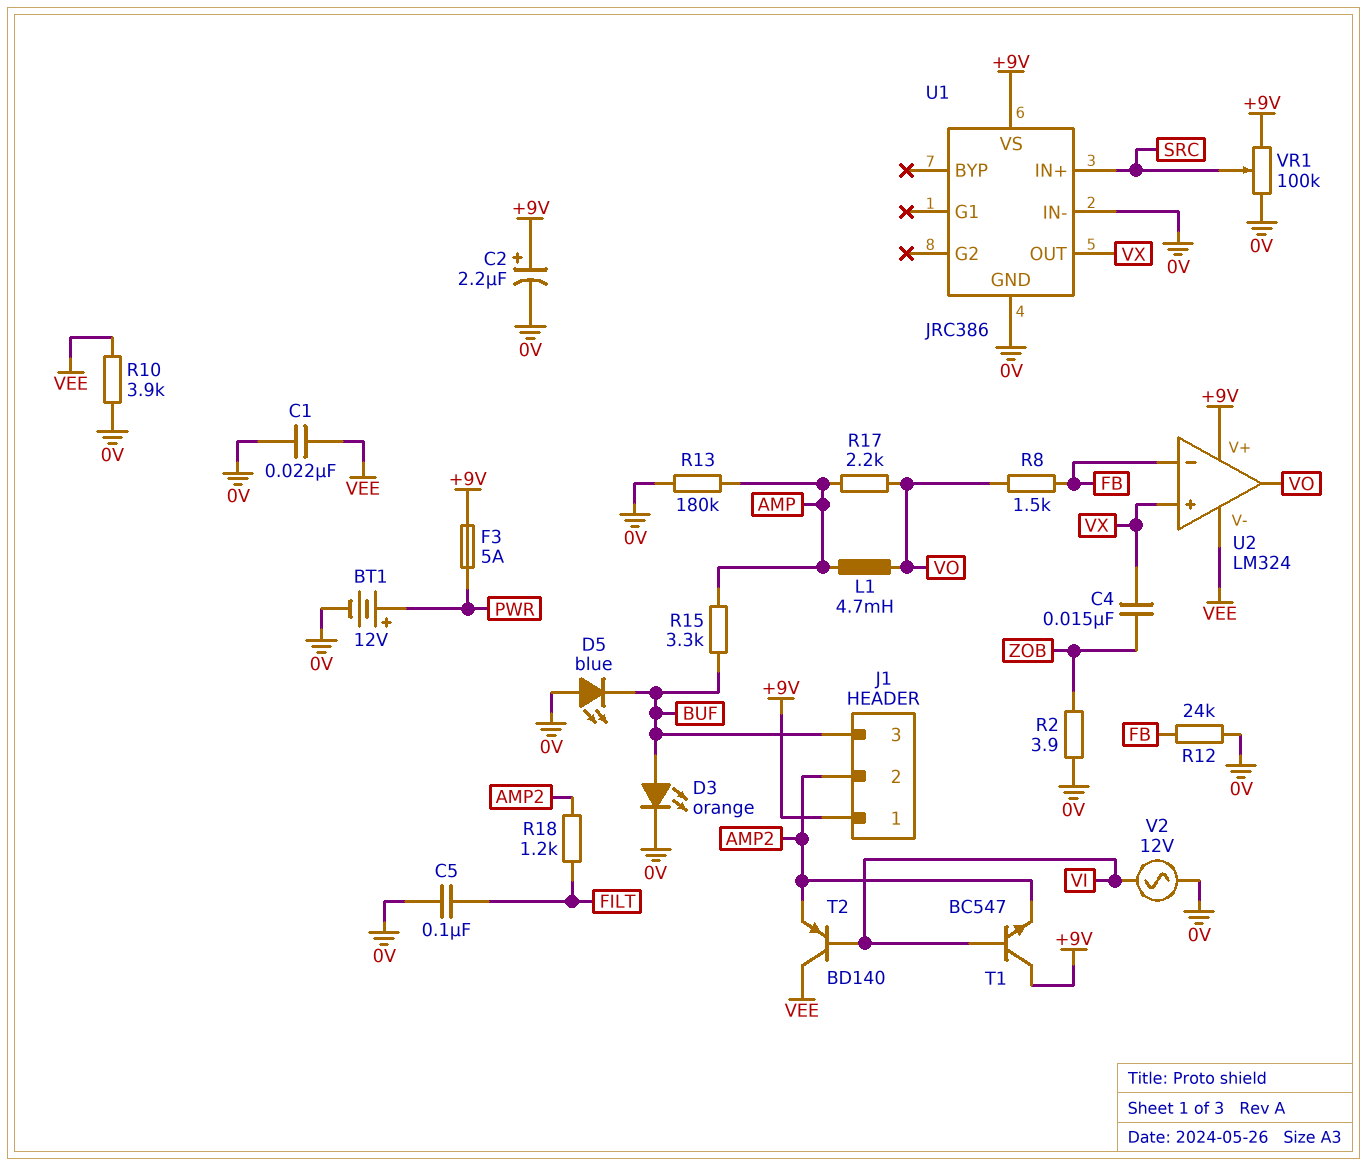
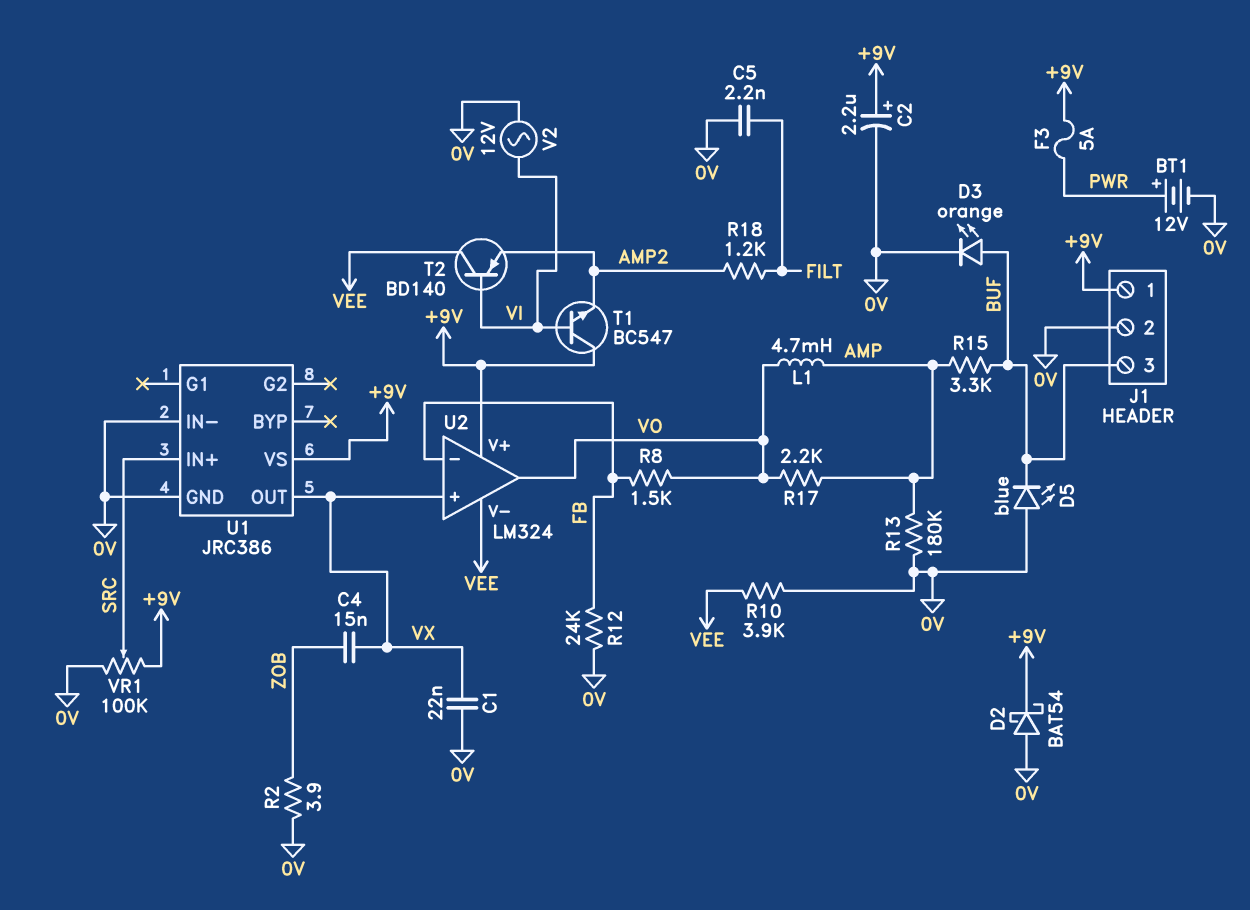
C1: 22nF (0V, VEE) -> 22nF (0V, VX)
C5: 100nF (0V, FILT) -> 2.2nF (0V, FILT)
D2: none -> schottky BAT54 (A 0V, K +9V)
J1 pin 2: AMP2 -> 0V

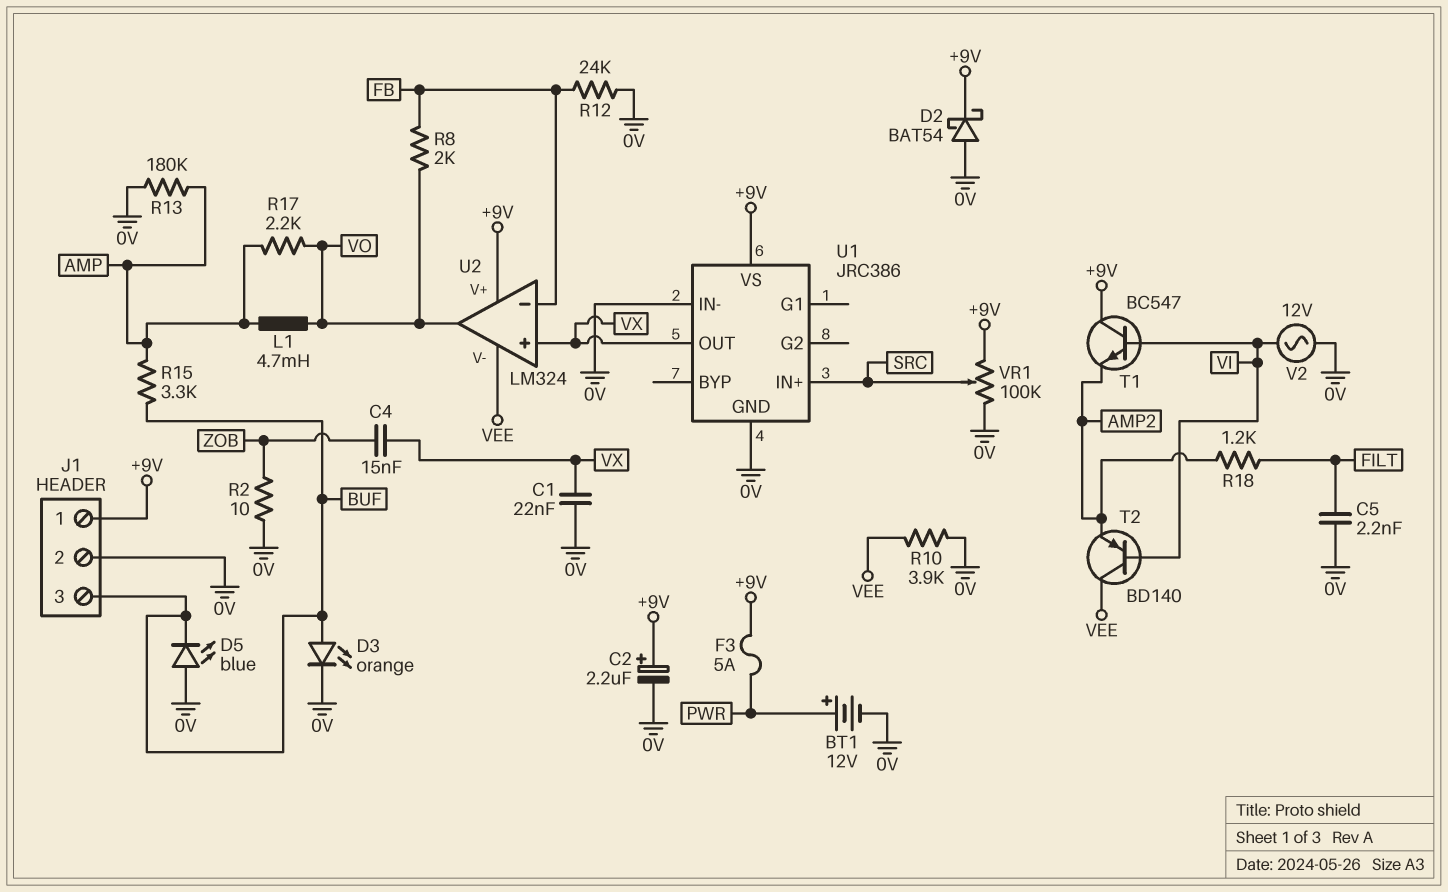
R2: 3.9 (0V, ZOB) -> 10 (0V, ZOB)
R8: 1.5k (FB, VO) -> 2k (FB, VO)

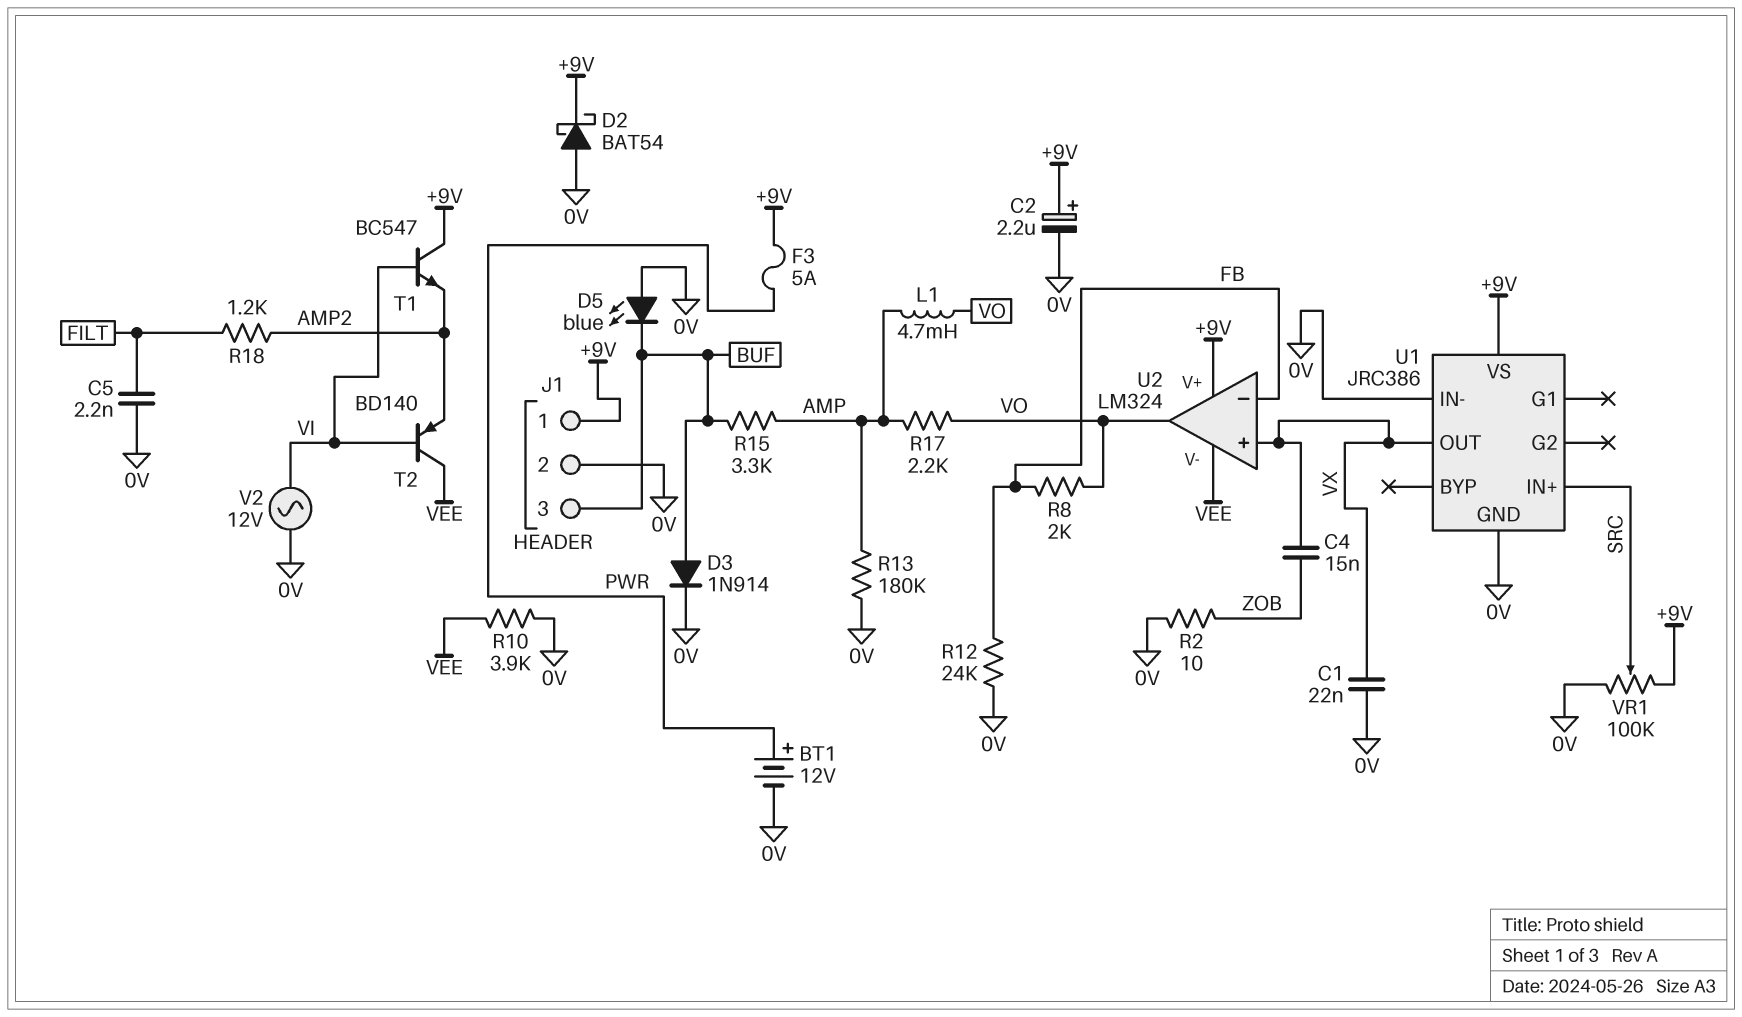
D3: LED orange (A BUF, K 0V) -> diode 1N914 (A BUF, K 0V)

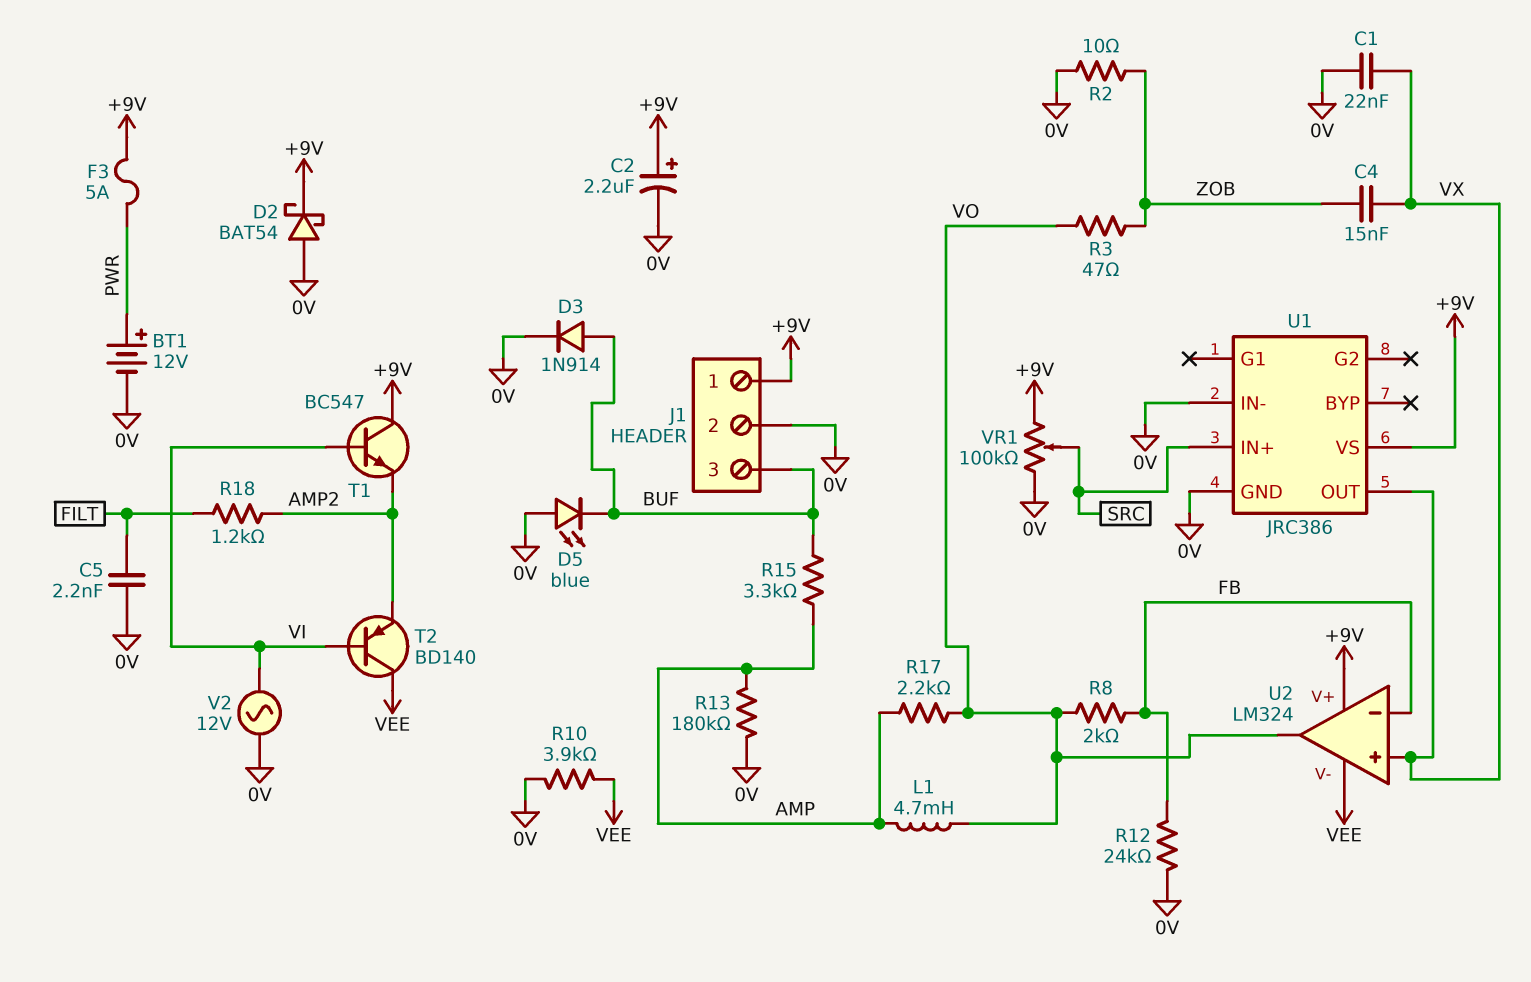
R3: none -> 47 (VO, ZOB)

